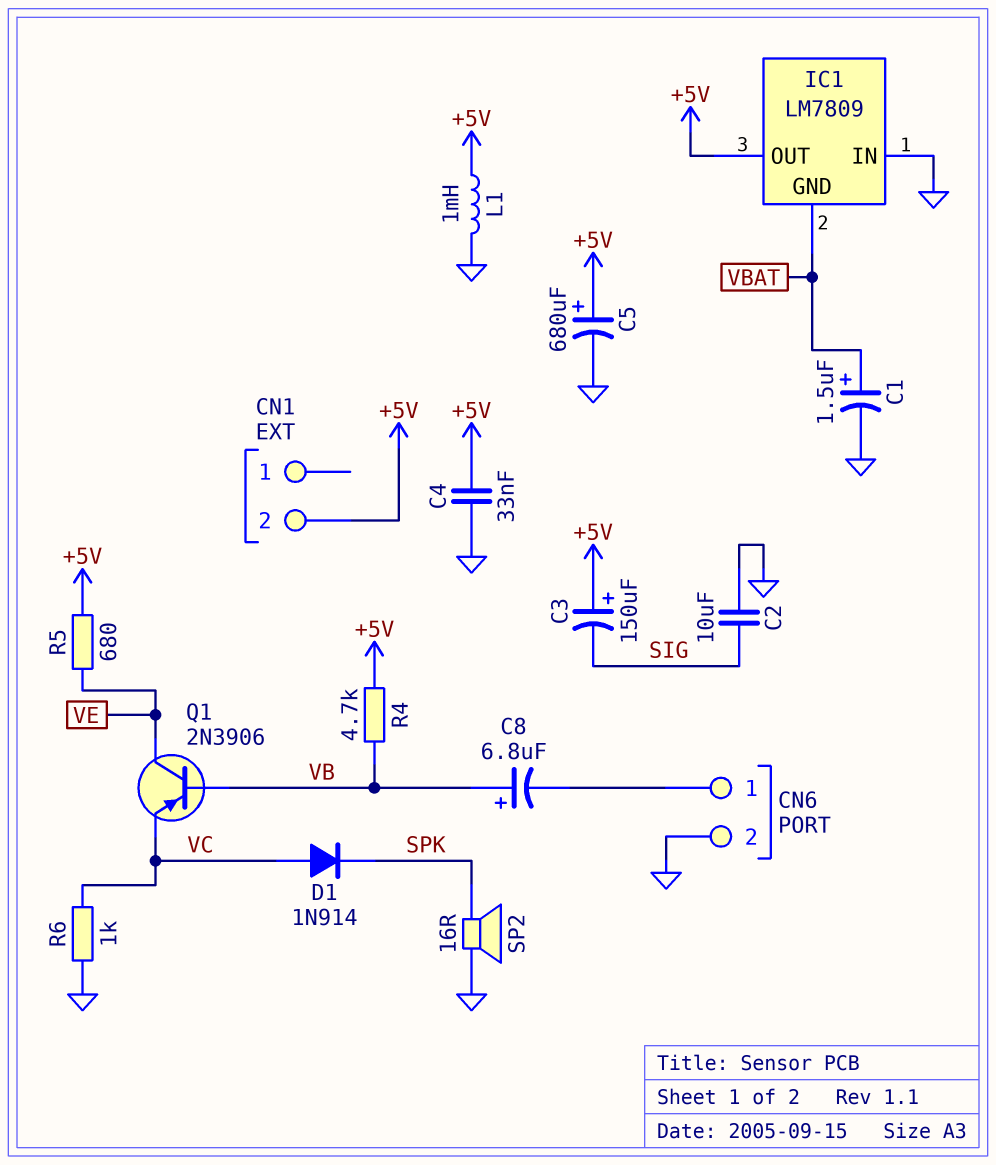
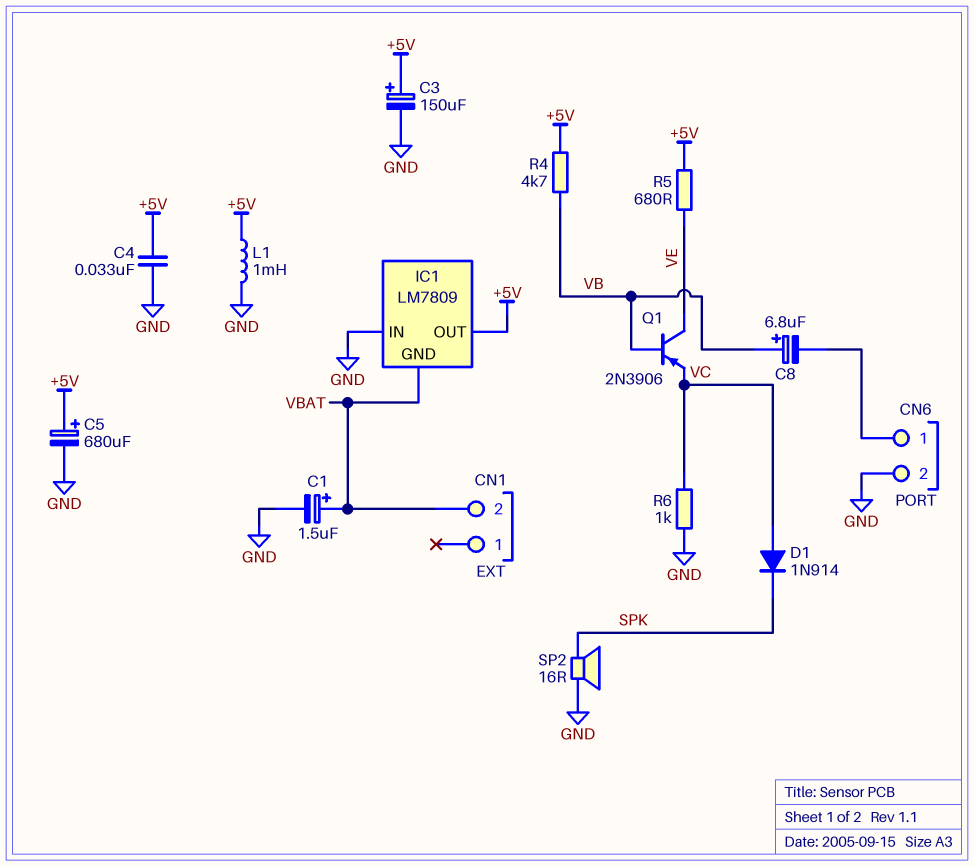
C2: 10uF (GND, SIG) -> none
C3: 150uF (plus +5V, minus SIG) -> 150uF (plus +5V, minus GND)
CN1 pin 2: +5V -> VBAT

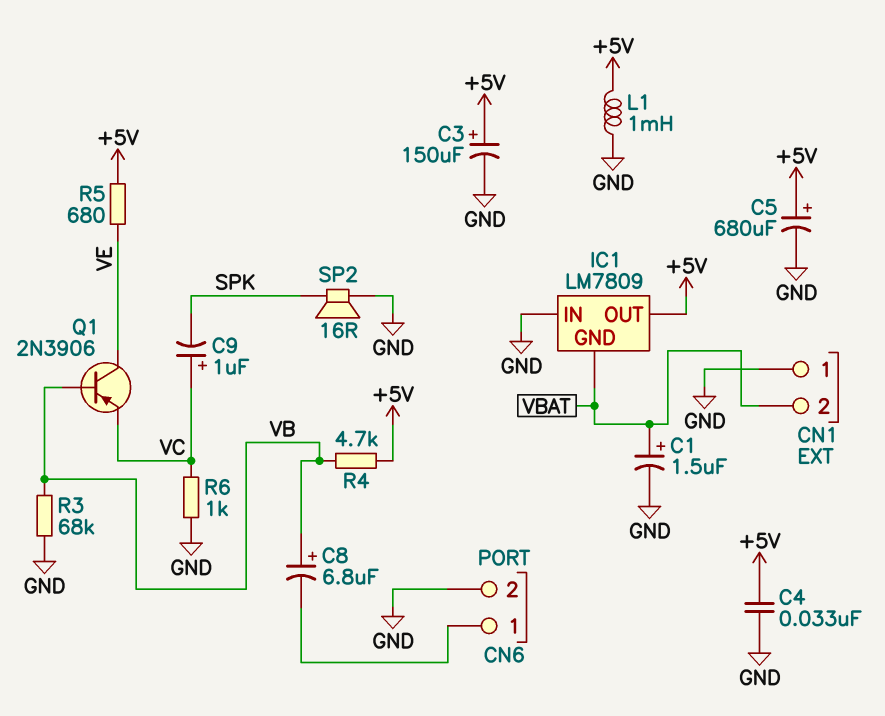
C9: none -> 1uF (plus VC, minus SPK)
CN1 pin 1: none -> GND
D1: diode 1N914 (A VC, K SPK) -> none
R3: none -> 68k (GND, VB)

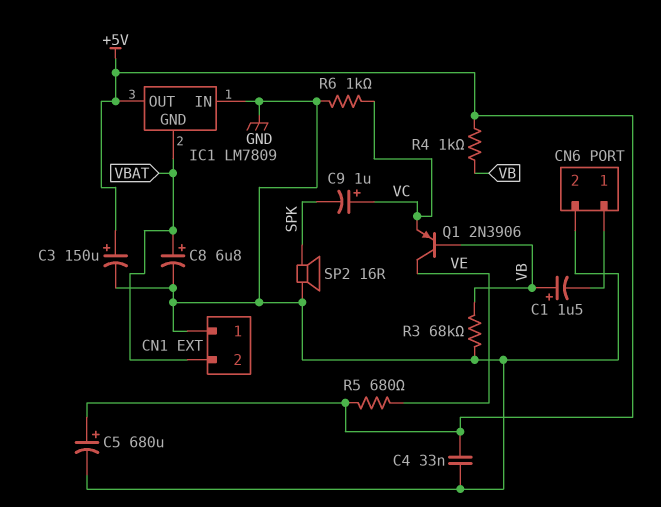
C1: 1.5uF (plus VBAT, minus GND) -> 1.5uF (plus VB, minus CN6/1)
C8: 6.8uF (plus VB, minus CN6/1) -> 6.8uF (plus VBAT, minus GND)
L1: 1mH (+5V, GND) -> none
R4: 4.7k (+5V, VB) -> 1k (+5V, VB)

